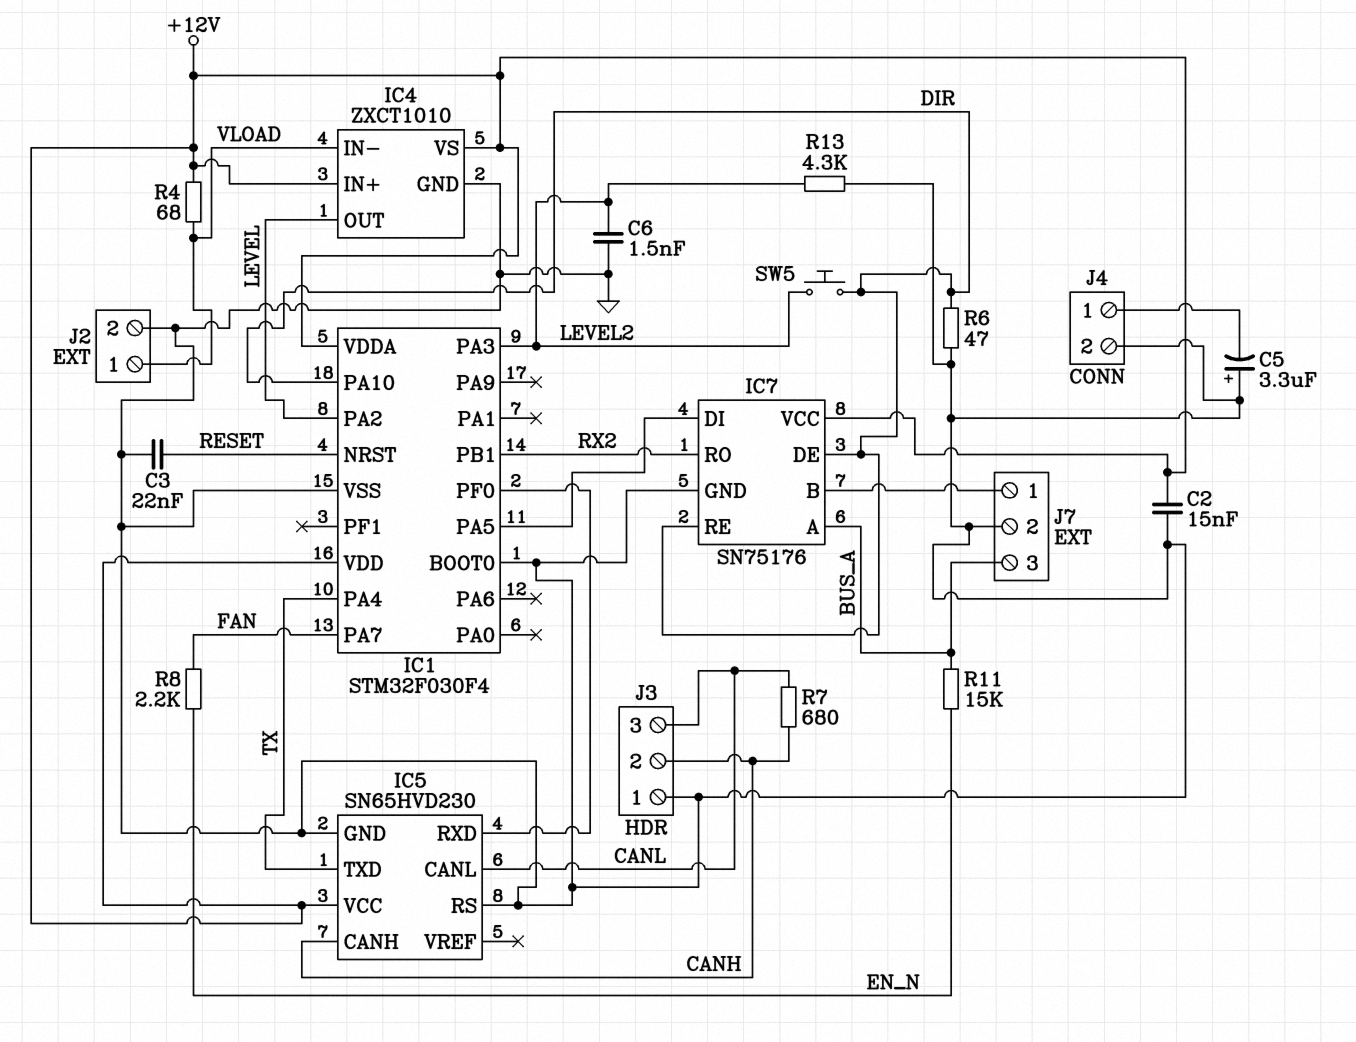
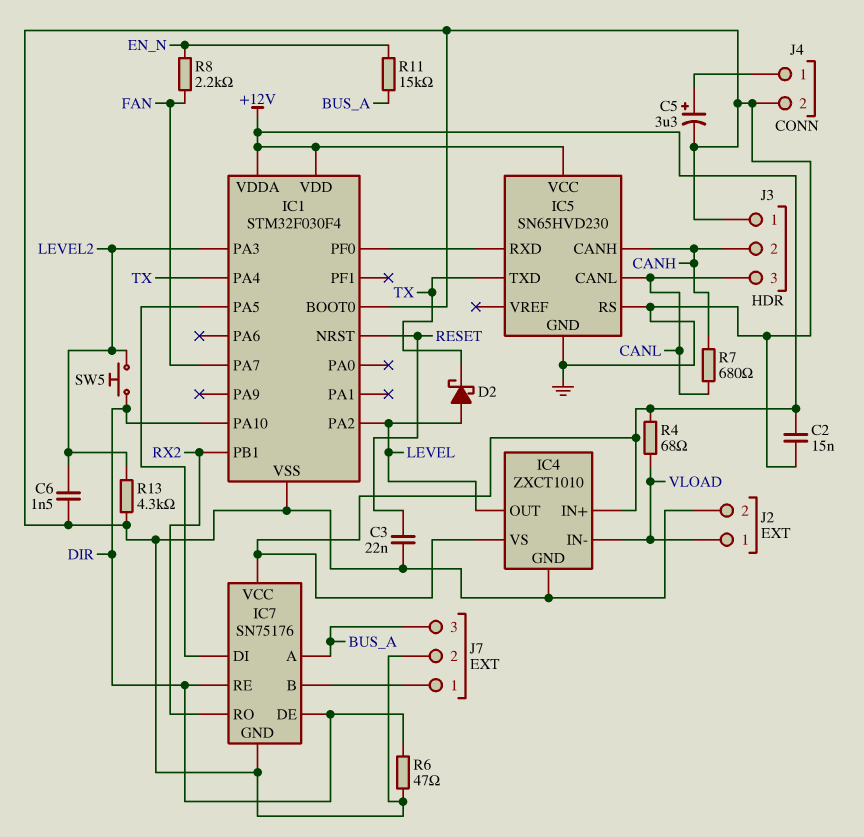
C5: 3.3uF (plus GND, minus J4/1) -> 3.3uF (plus J4/1, minus GND)
D2: none -> schottky (A LEVEL, K TX)

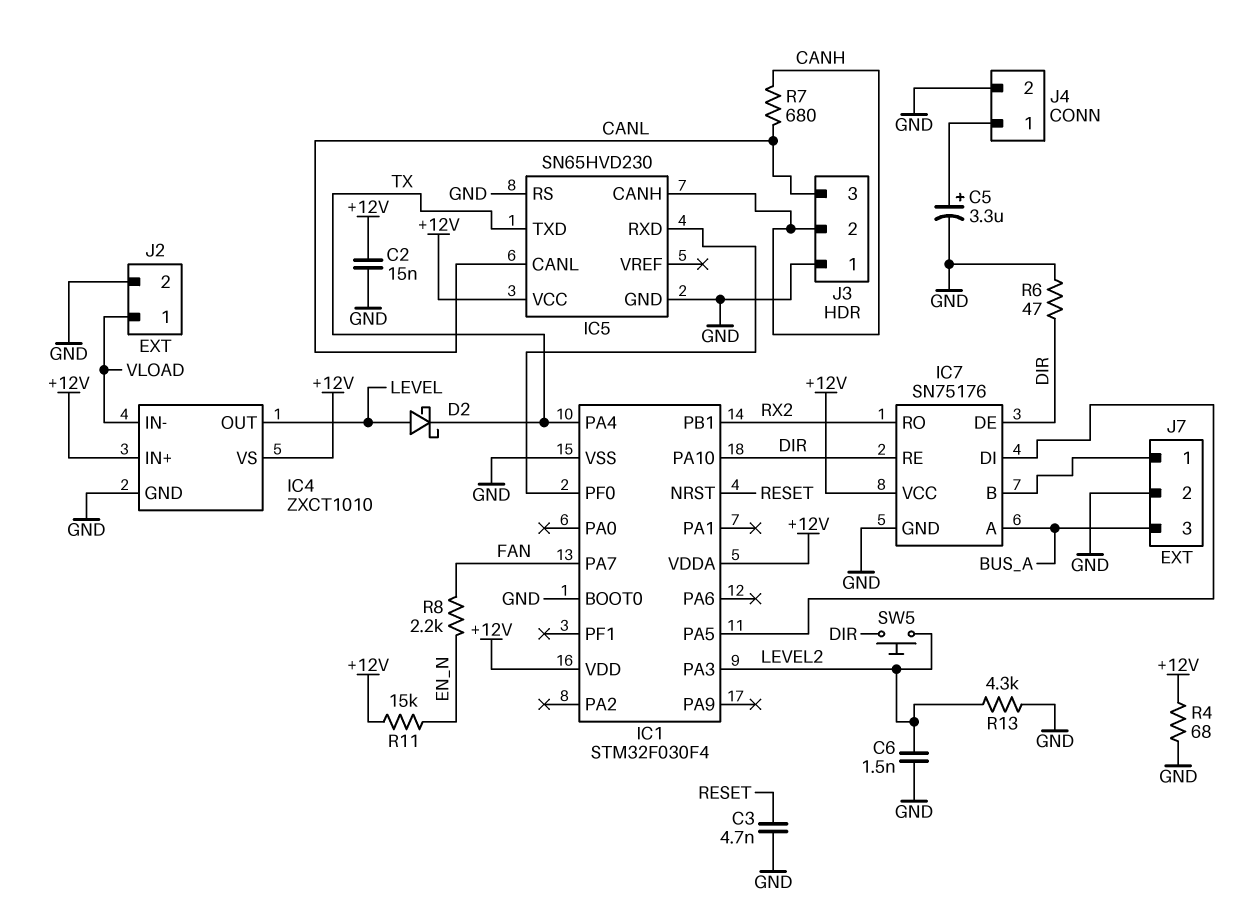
C3: 22nF (GND, RESET) -> 4.7nF (GND, RESET)
IC1 pin PA2: LEVEL -> none
R4: 68 (+12V, VLOAD) -> 68 (+12V, GND)
R11: 15k (BUS_A, EN_N) -> 15k (+12V, EN_N)

